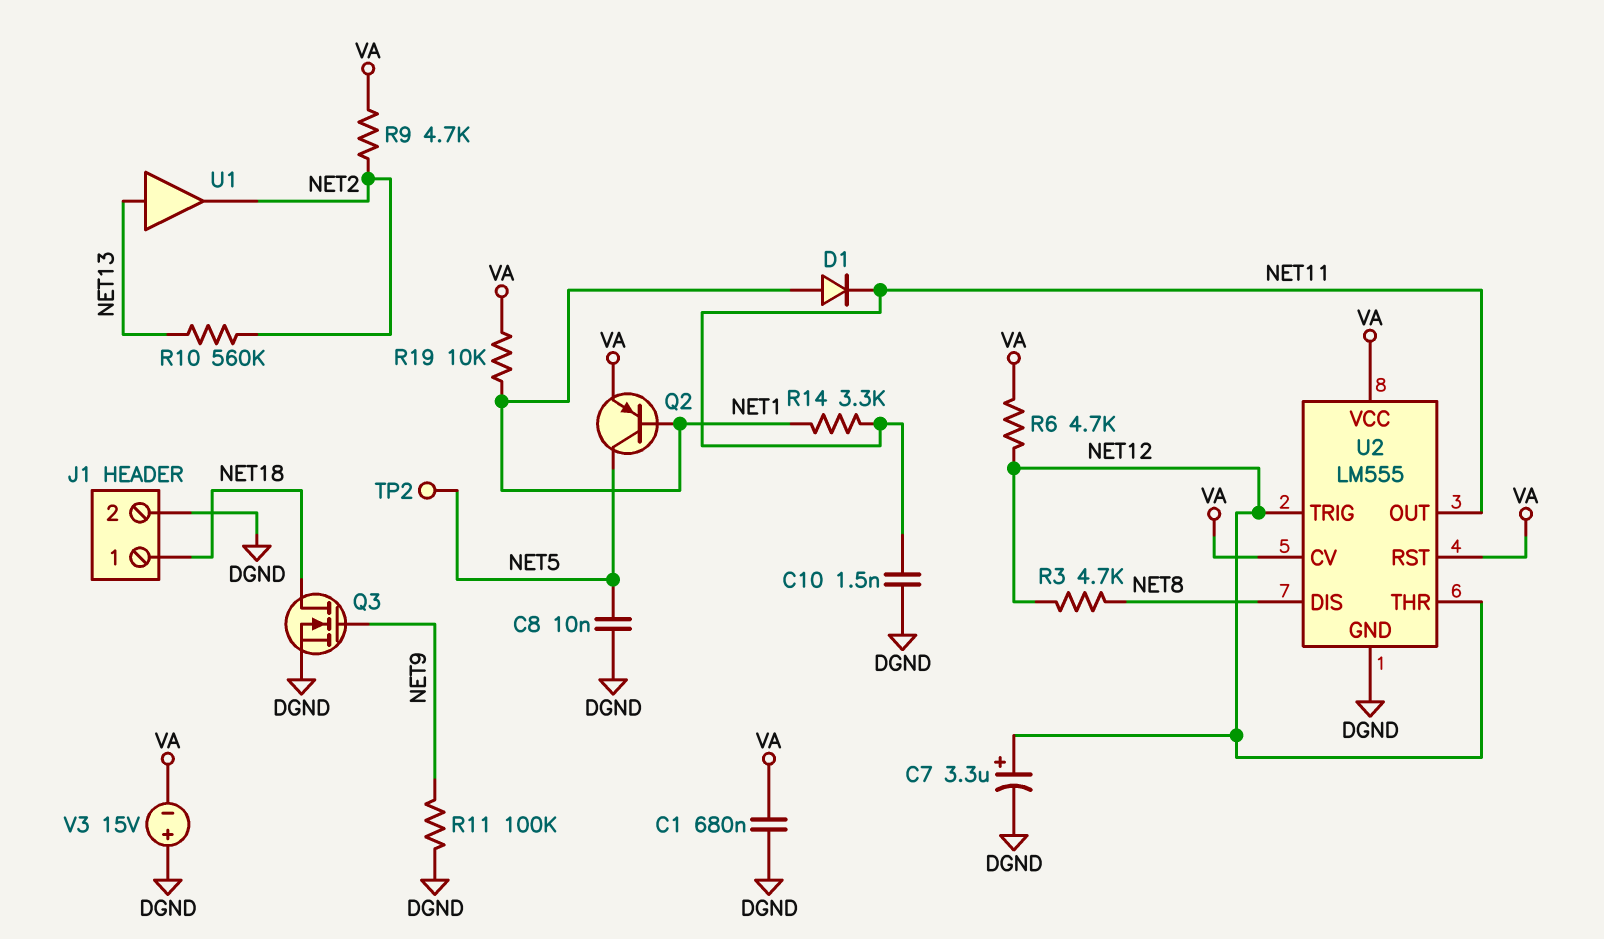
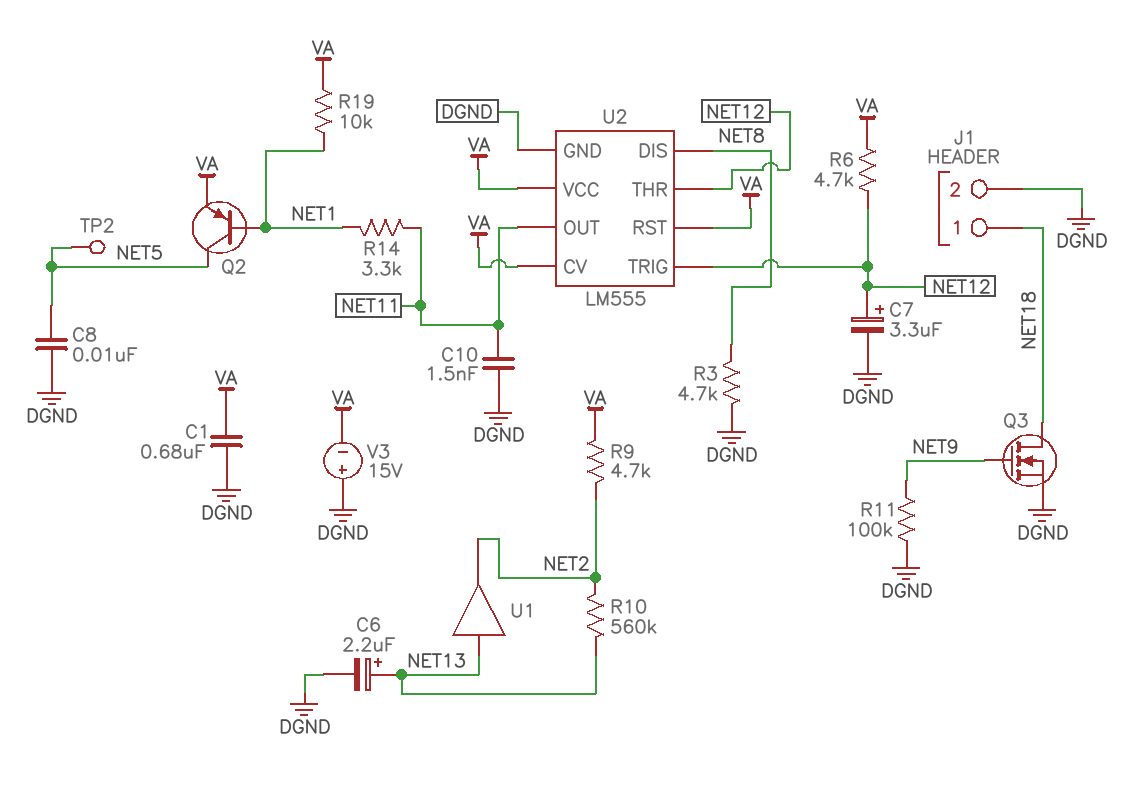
C6: none -> 2.2uF (plus NET13, minus DGND)
D1: diode (A NET1, K NET11) -> none
R3: 4.7k (NET8, NET12) -> 4.7k (DGND, NET8)

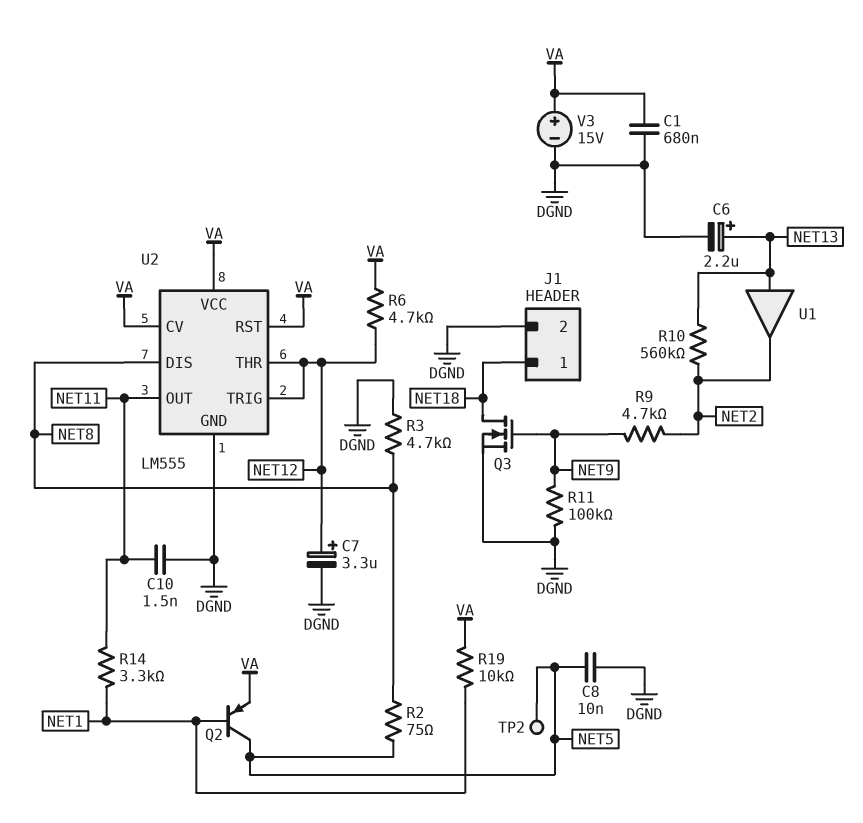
R2: none -> 75 (NET5, NET8)
R9: 4.7k (NET2, VA) -> 4.7k (NET2, NET9)
V3: 15V (plus DGND, minus VA) -> 15V (plus VA, minus DGND)

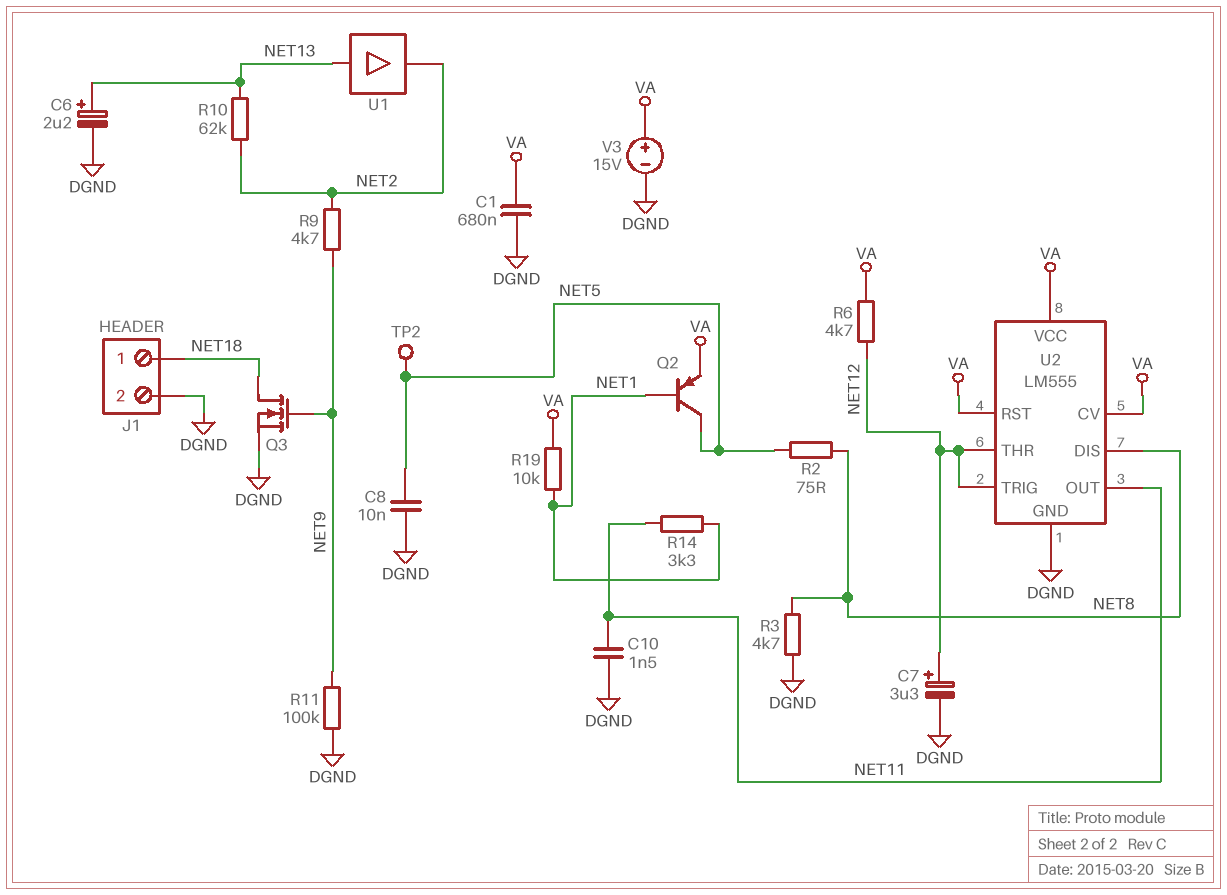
R10: 560k (NET2, NET13) -> 62k (NET2, NET13)

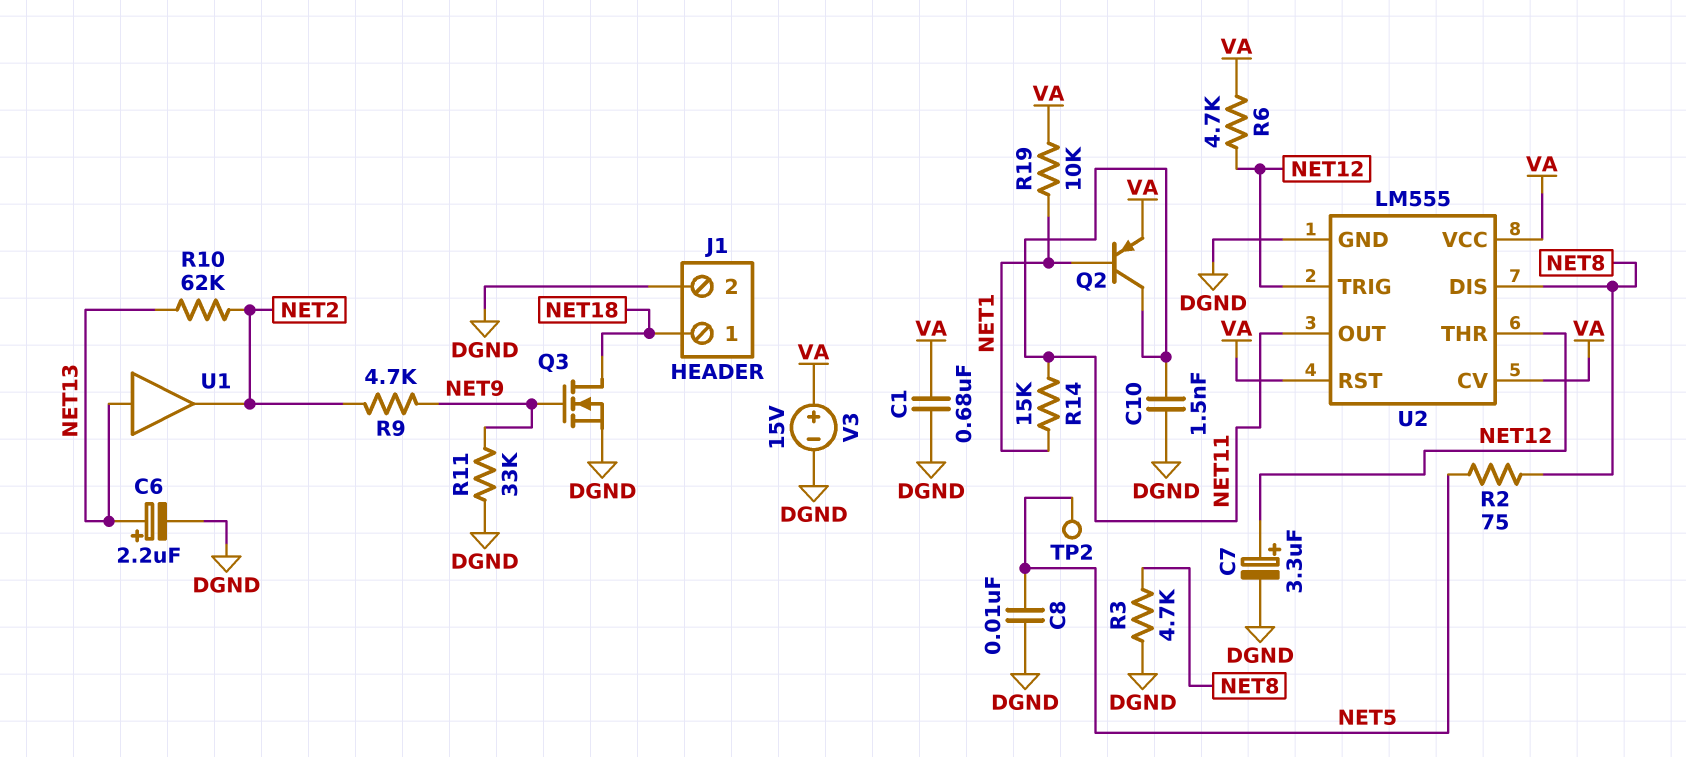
Q2: PNP (B NET1, C NET5, E VA) -> PNP (B NET1, C NET11, E VA)
R11: 100k (DGND, NET9) -> 33k (DGND, NET9)
R14: 3.3k (NET1, NET11) -> 15k (NET1, NET11)

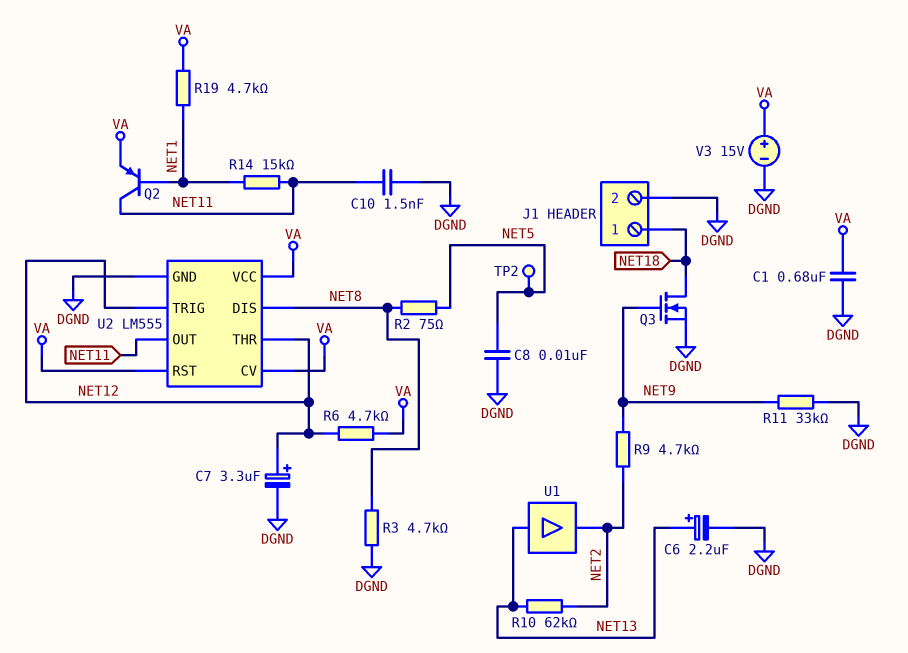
R19: 10k (NET1, VA) -> 4.7k (NET1, VA)

